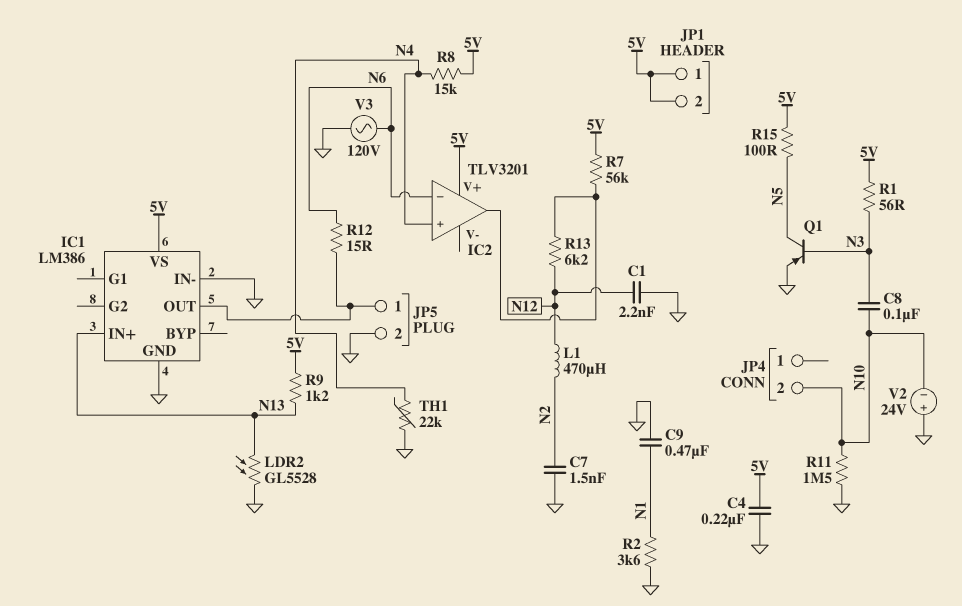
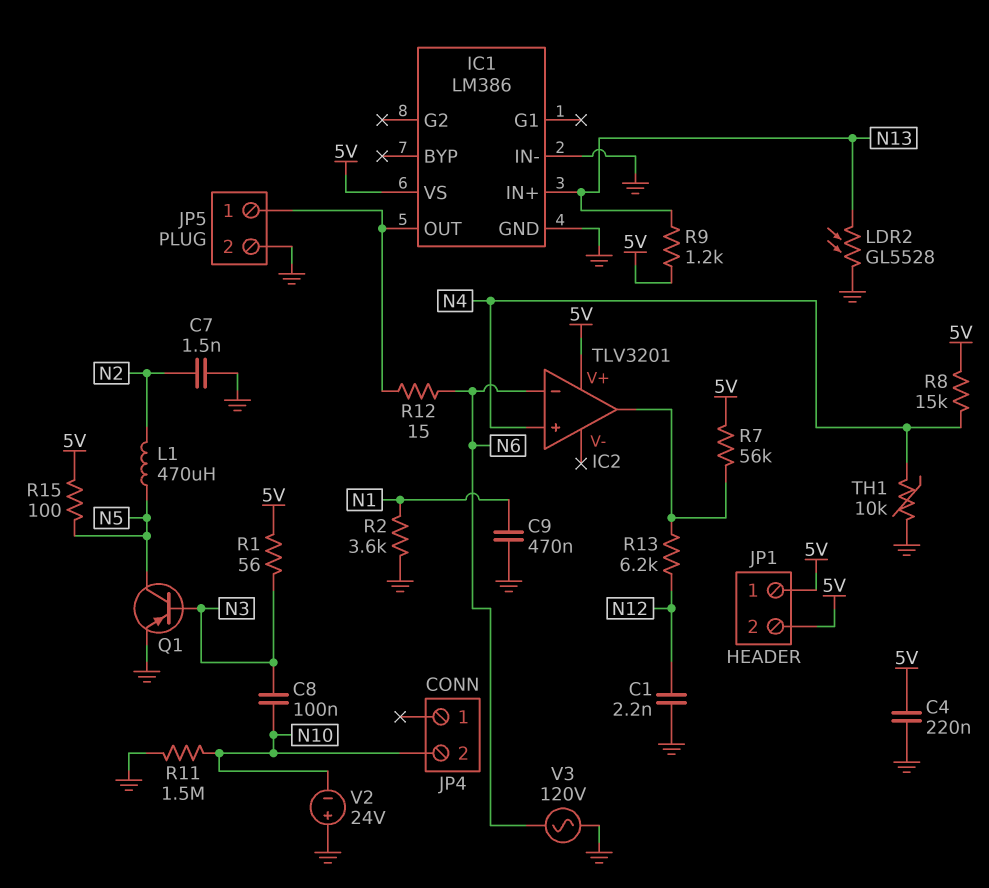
L1: 470uH (N2, N12) -> 470uH (N2, N5)
TH1: 22k (GND, N4) -> 10k (GND, N4)

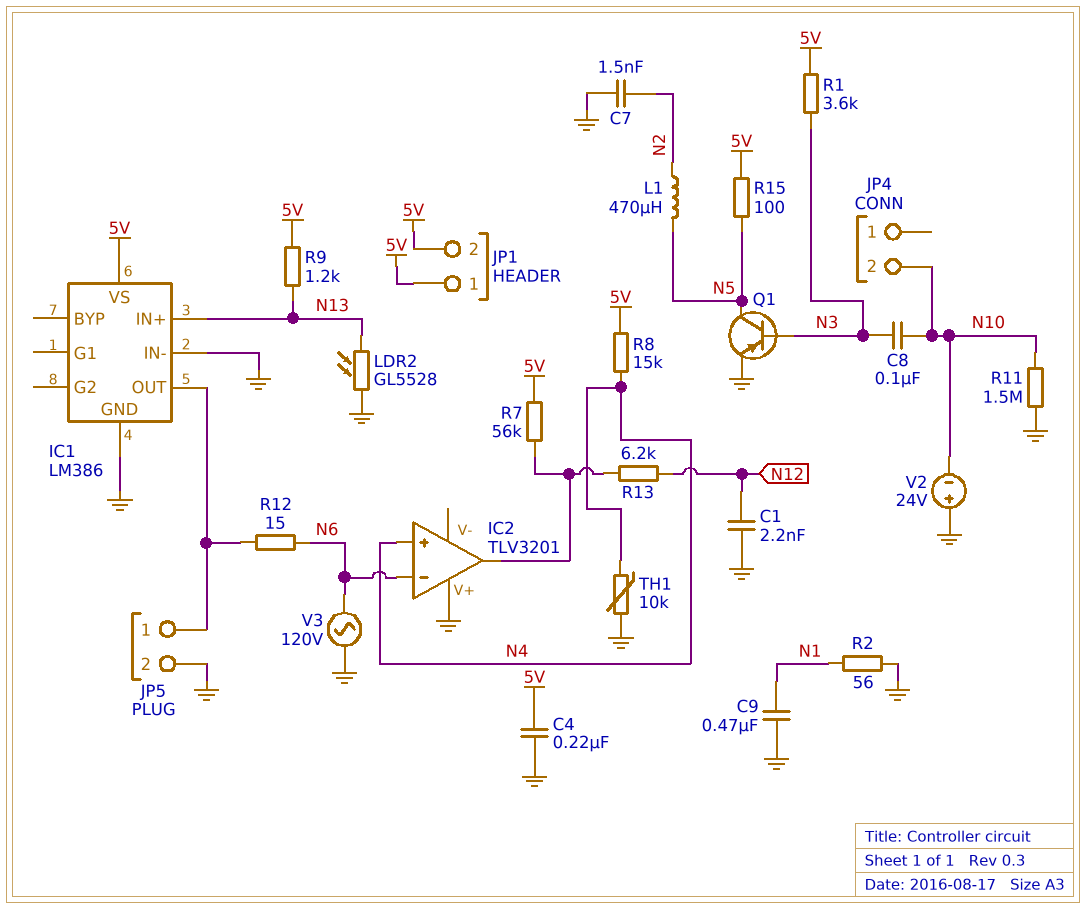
IC2 pin V+: 5V -> GND
R1: 56 (5V, N3) -> 3.6k (5V, N3)
R2: 3.6k (GND, N1) -> 56 (GND, N1)

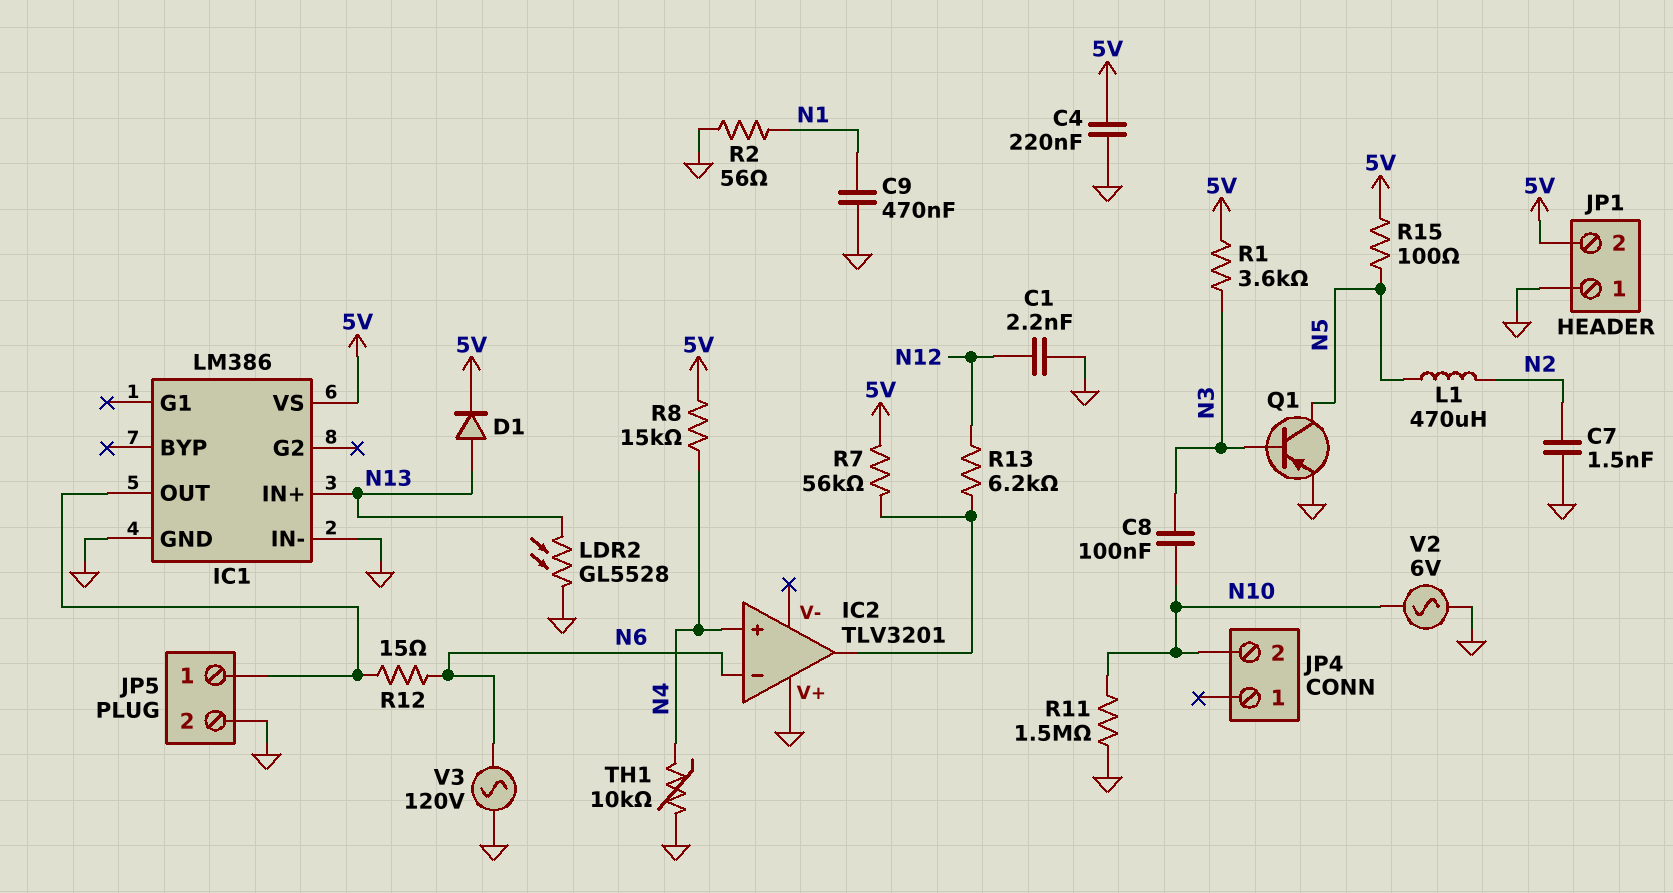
D1: none -> diode (A N13, K 5V)
JP1 pin 1: 5V -> GND
R9: 1.2k (5V, N13) -> none
V2: 24V (plus GND, minus N10) -> AC 6V (GND, N10)

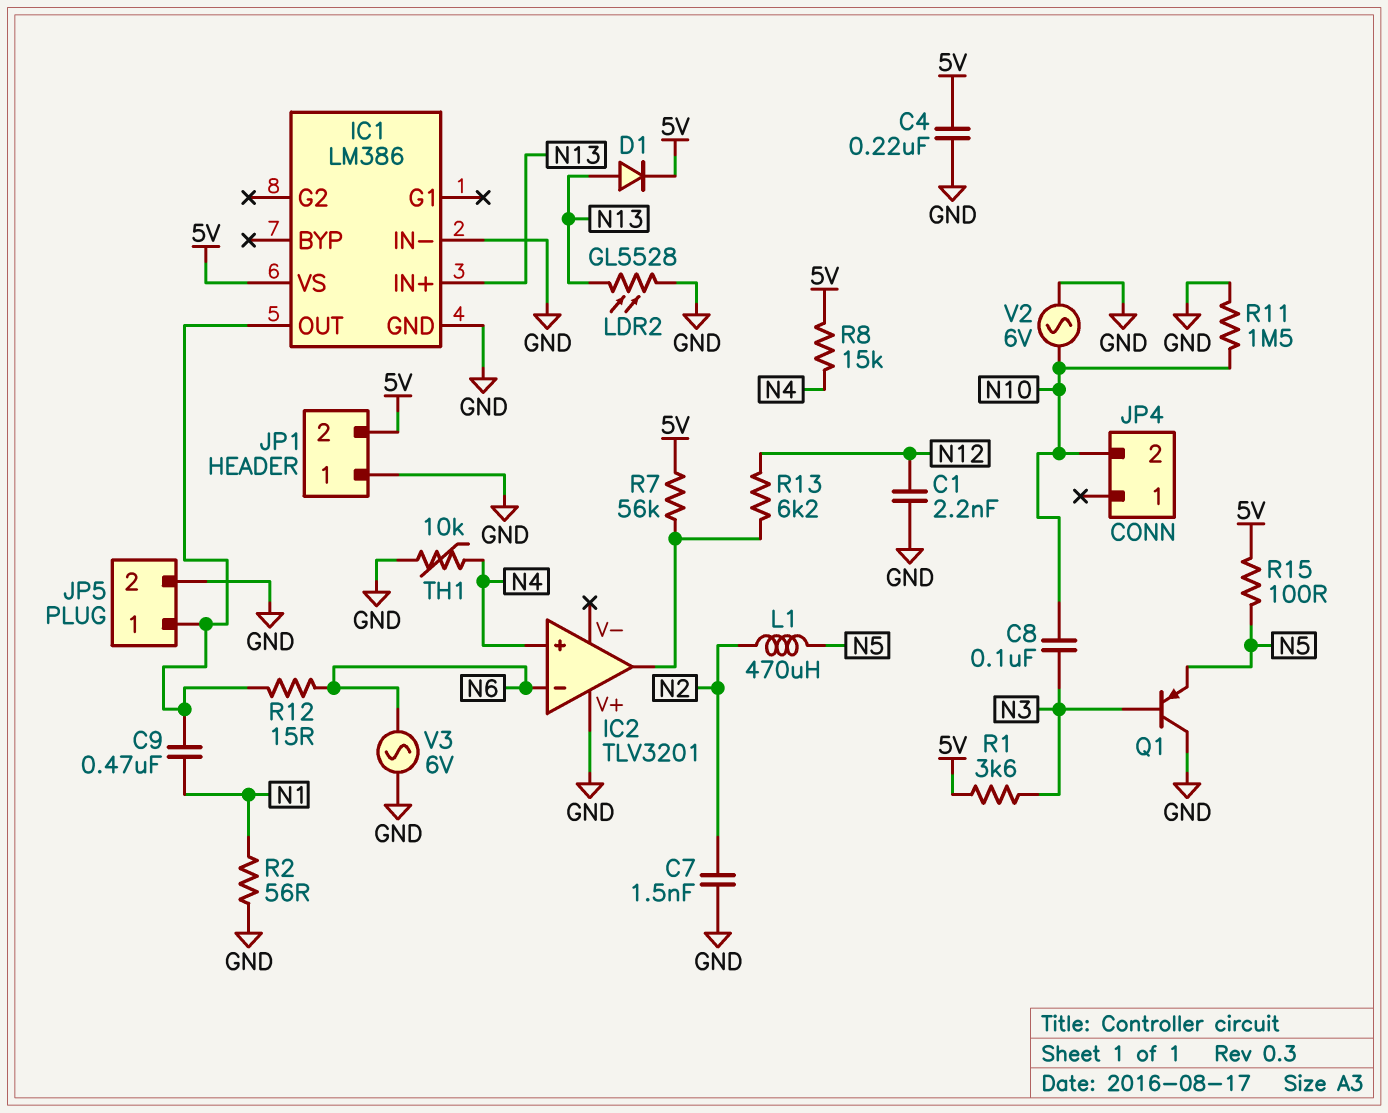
C9: 470nF (GND, N1) -> 470nF (IC1/OUT, N1)
Q1: PNP (B N3, C N5, E GND) -> PNP (B N3, C GND, E N5)
V3: AC 120V (GND, N6) -> AC 6V (GND, N6)

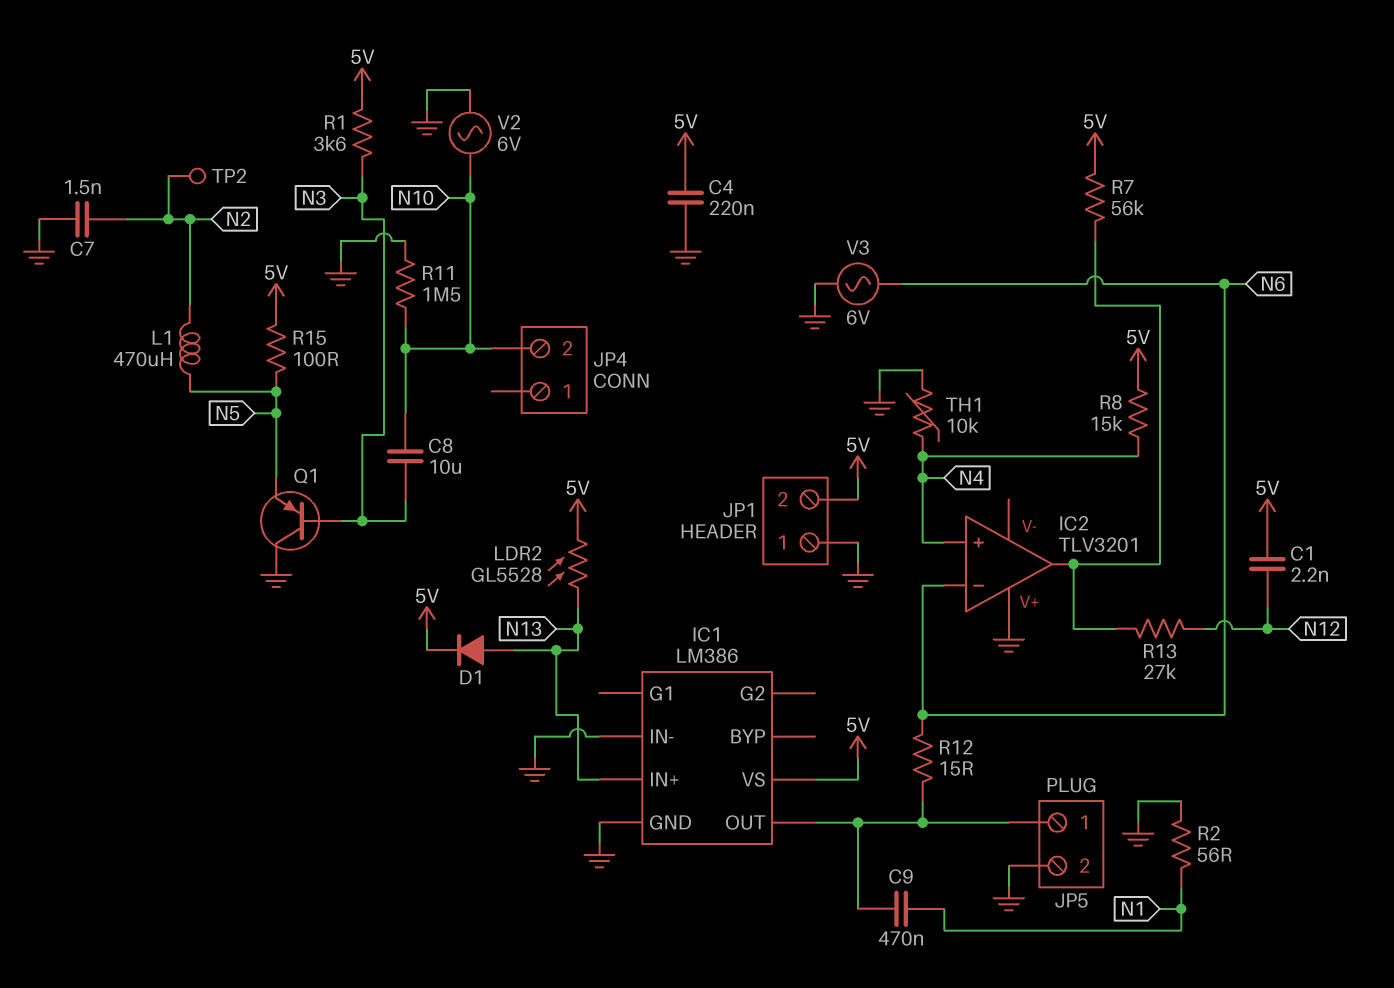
C1: 2.2nF (GND, N12) -> 2.2nF (5V, N12)
C8: 100nF (N3, N10) -> 10uF (N3, N10)
LDR2: GL5528 (GND, N13) -> GL5528 (5V, N13)
R13: 6.2k (IC2/out, N12) -> 27k (IC2/out, N12)
TP2: none -> test point (N2)

